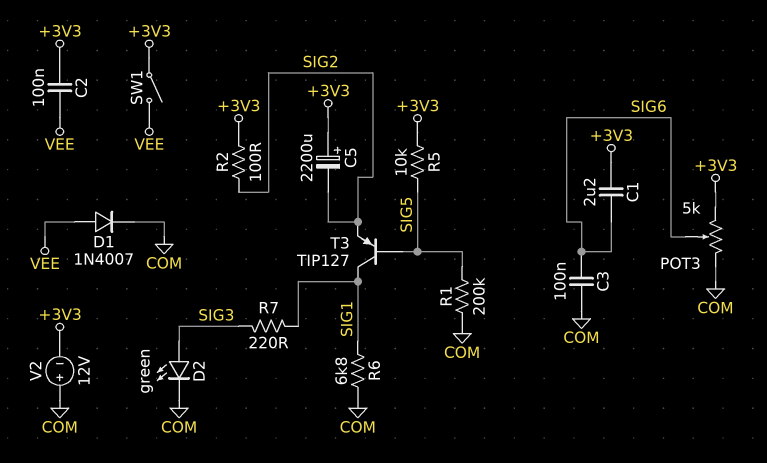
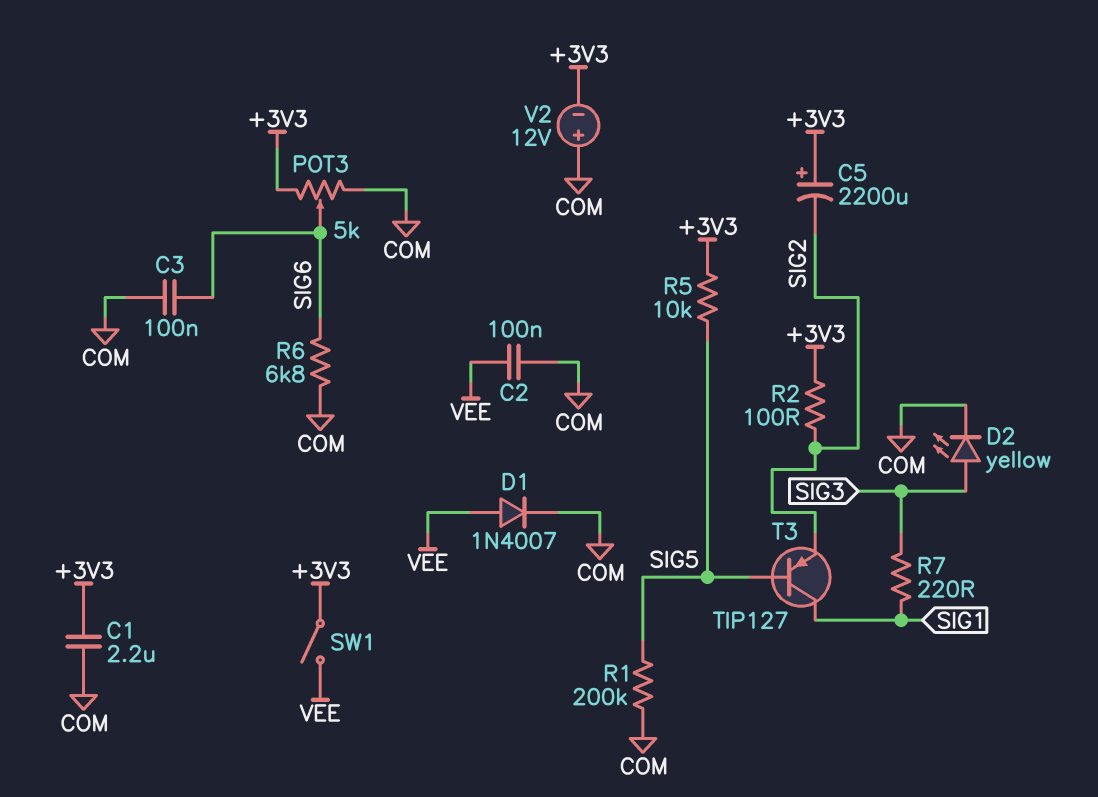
C1: 2.2uF (+3V3, SIG6) -> 2.2uF (+3V3, COM)
C2: 100nF (+3V3, VEE) -> 100nF (COM, VEE)
D2: LED green (A SIG3, K COM) -> LED yellow (A SIG3, K COM)
R6: 6.8k (COM, SIG1) -> 6.8k (COM, SIG6)

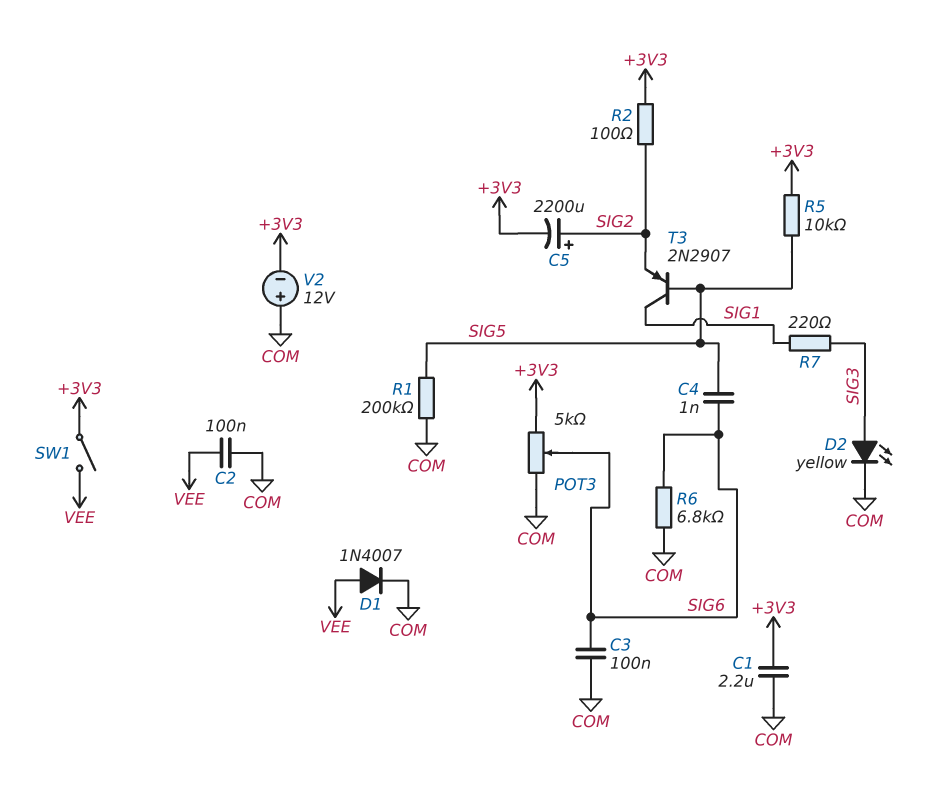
C4: none -> 1nF (SIG5, SIG6)
C5: 2200uF (plus +3V3, minus SIG2) -> 2200uF (plus SIG2, minus +3V3)
T3: PNP TIP127 (B SIG5, C SIG1, E SIG2) -> PNP 2N2907 (B SIG5, C SIG1, E SIG2)

